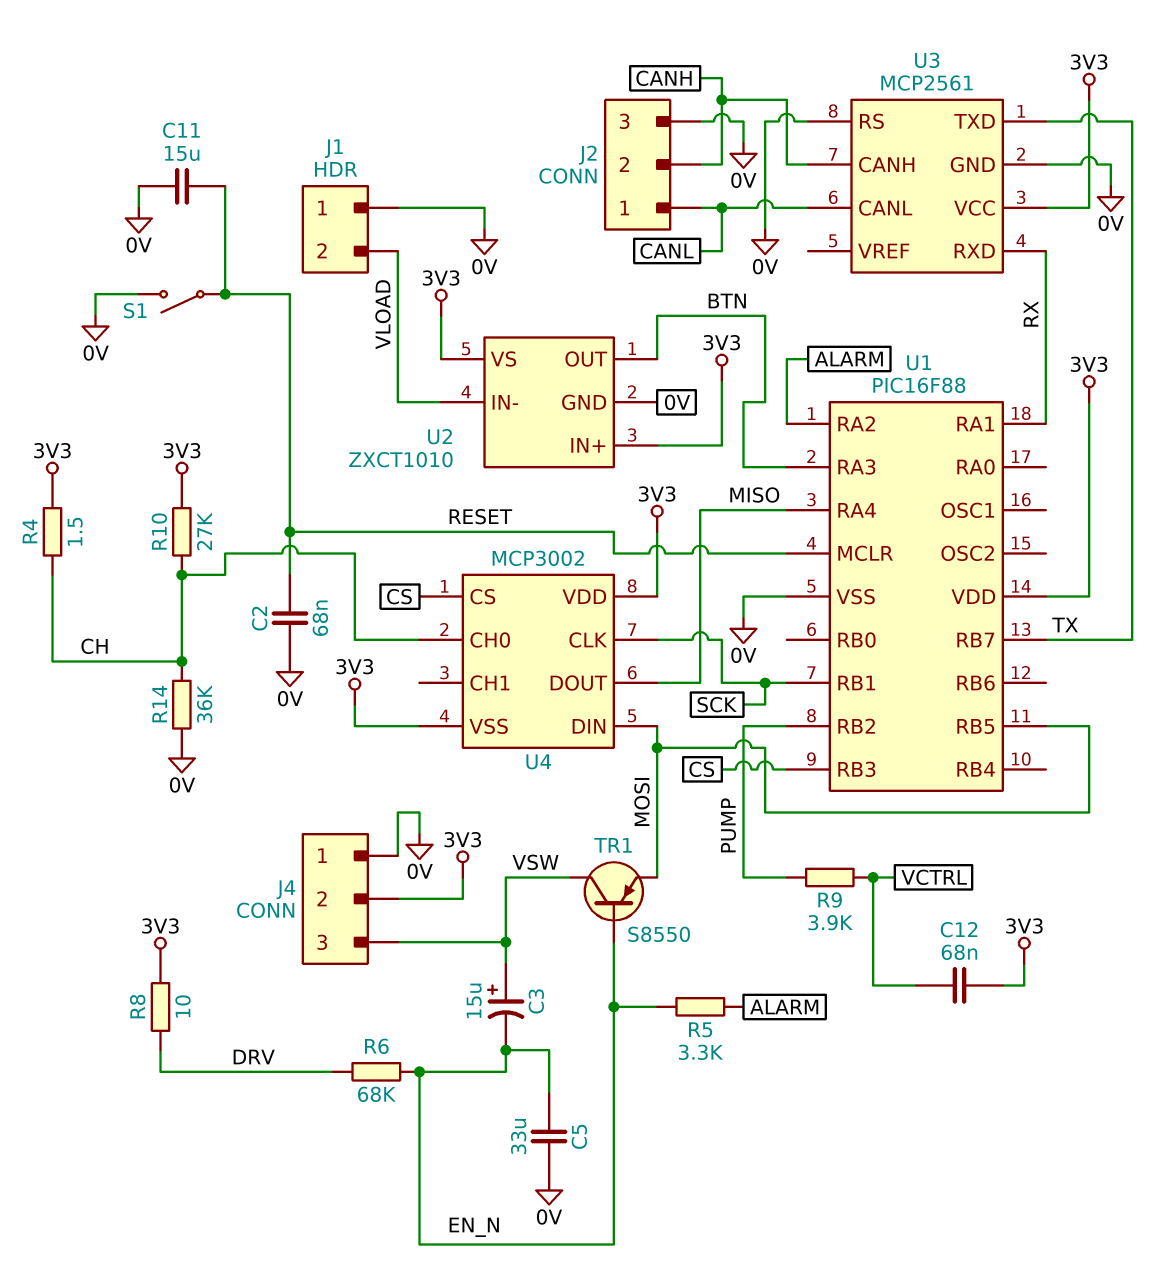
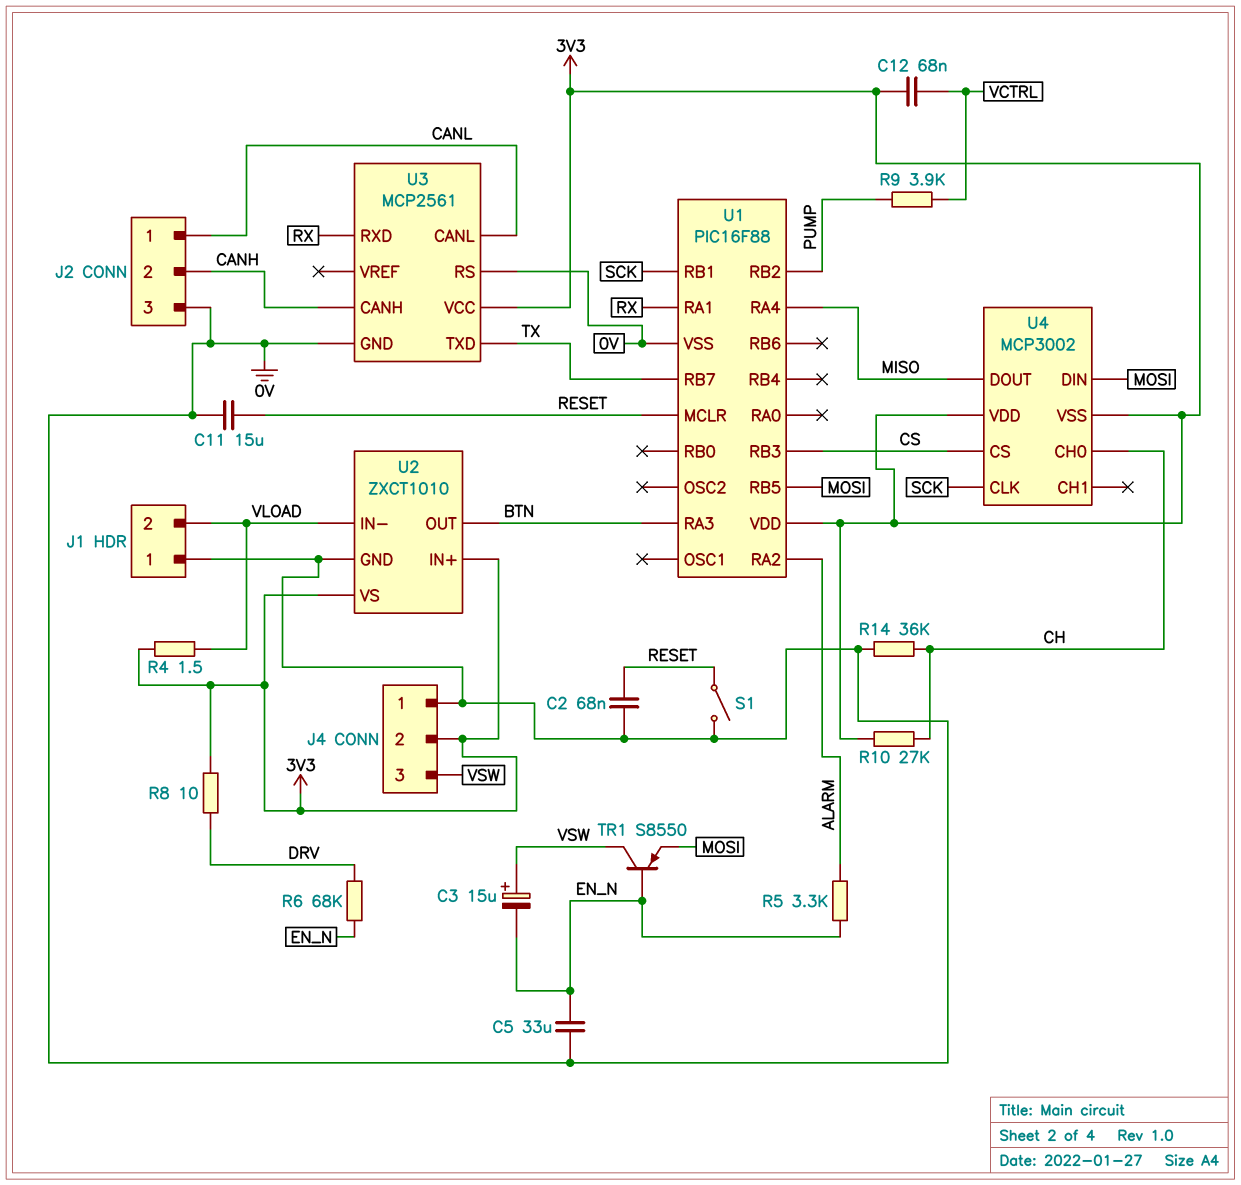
R4: 1.5 (3V3, CH) -> 1.5 (3V3, VLOAD)

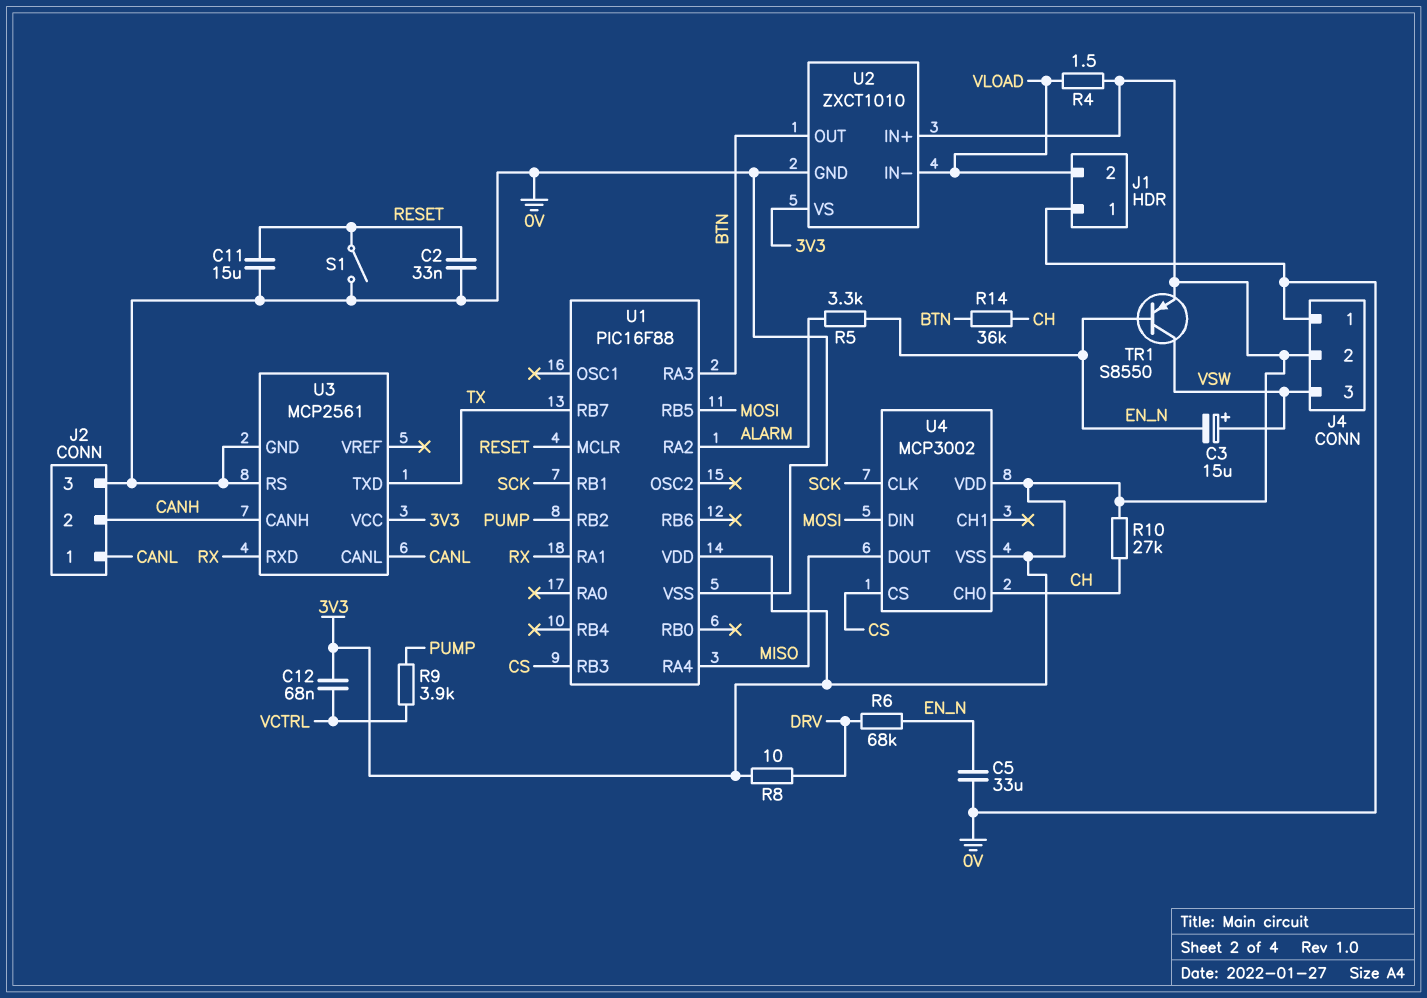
C2: 68nF (0V, RESET) -> 33nF (0V, RESET)
R14: 36k (0V, CH) -> 36k (BTN, CH)
TR1: PNP S8550 (B EN_N, C VSW, E MOSI) -> PNP S8550 (B EN_N, C VSW, E 3V3)

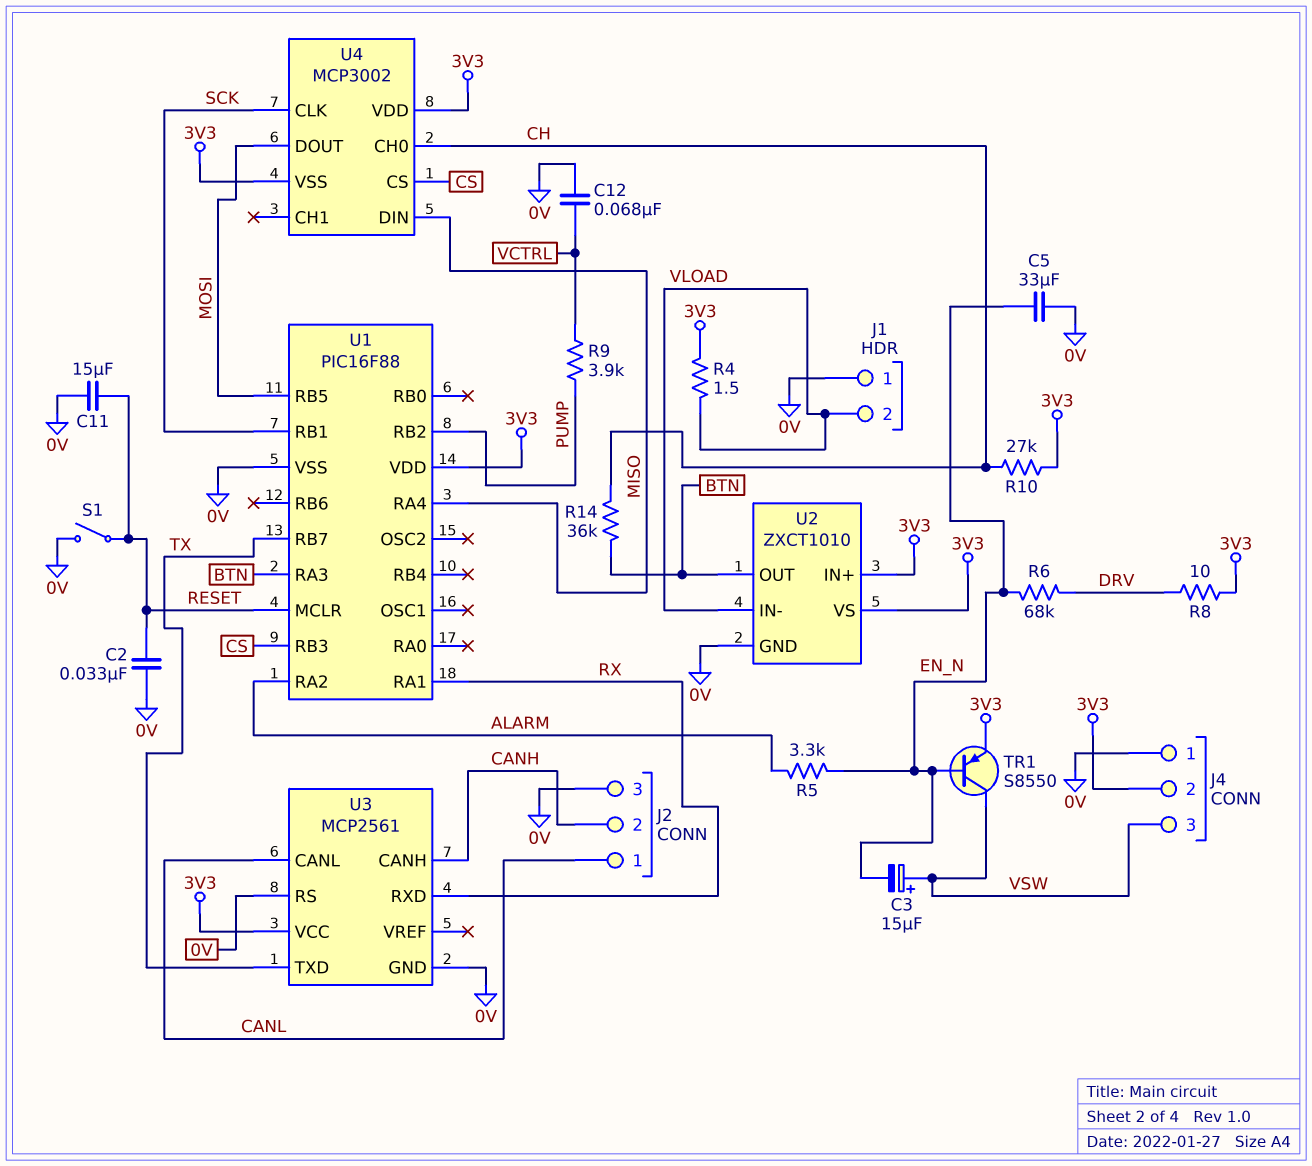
C12: 68nF (3V3, VCTRL) -> 68nF (0V, VCTRL)
U4 pin DIN: MOSI -> MISO
U4 pin DOUT: MISO -> MOSI

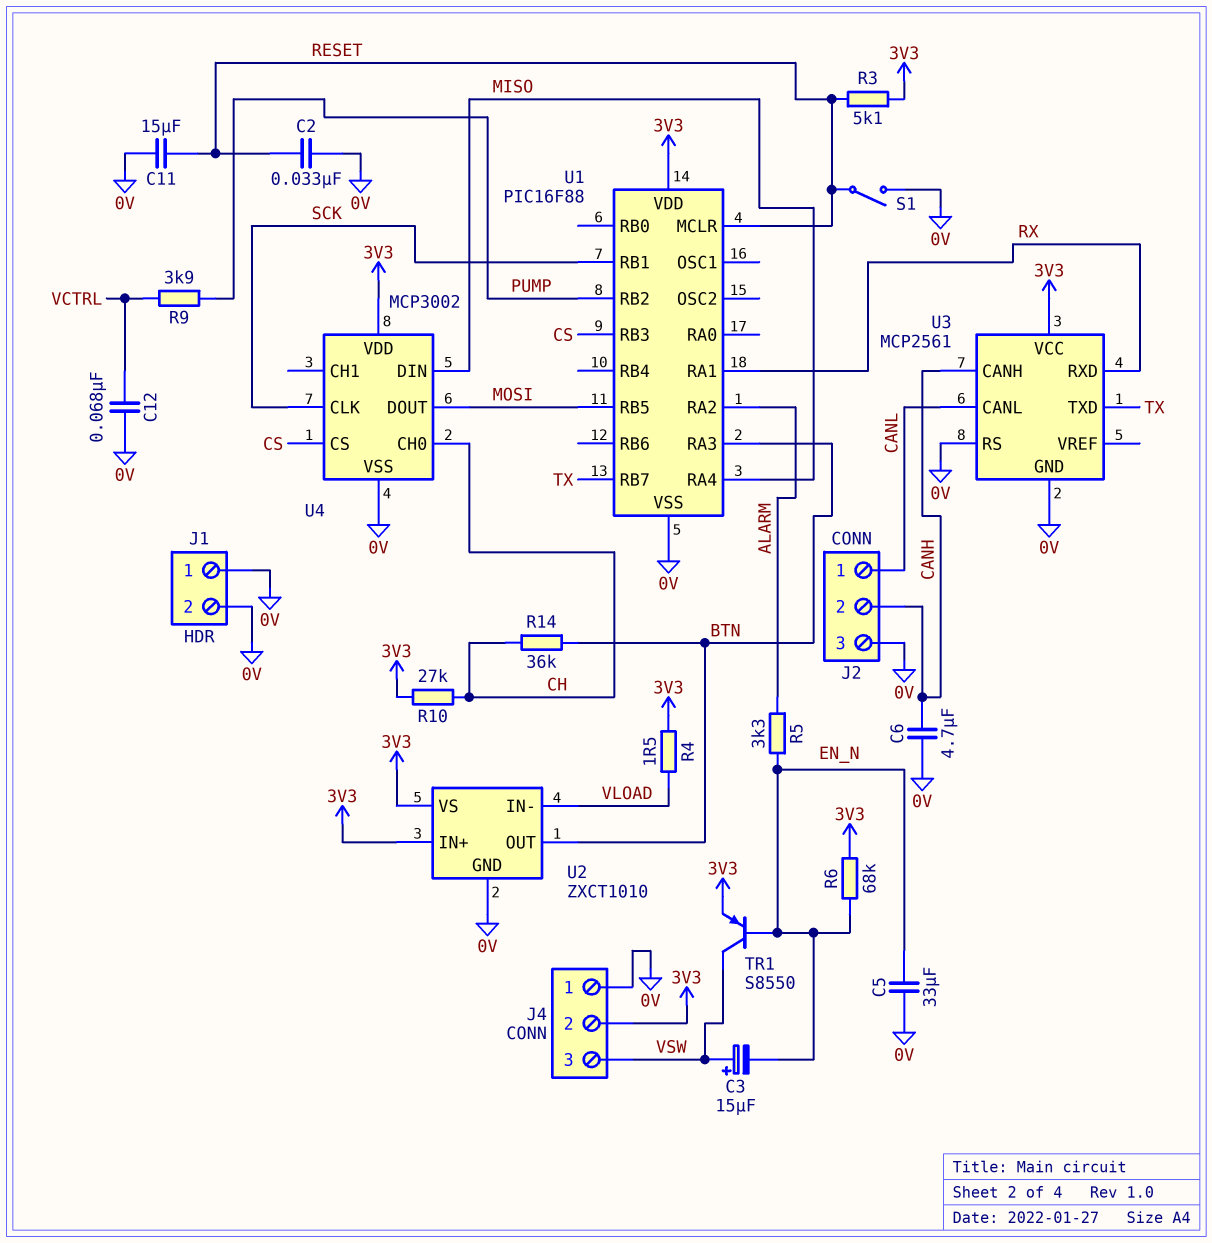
C6: none -> 4.7uF (0V, CANH)
J1 pin 2: VLOAD -> 0V
R3: none -> 5.1k (3V3, RESET)
R6: 68k (DRV, EN_N) -> 68k (3V3, EN_N)
R8: 10 (3V3, DRV) -> none
U4 pin VSS: 3V3 -> 0V

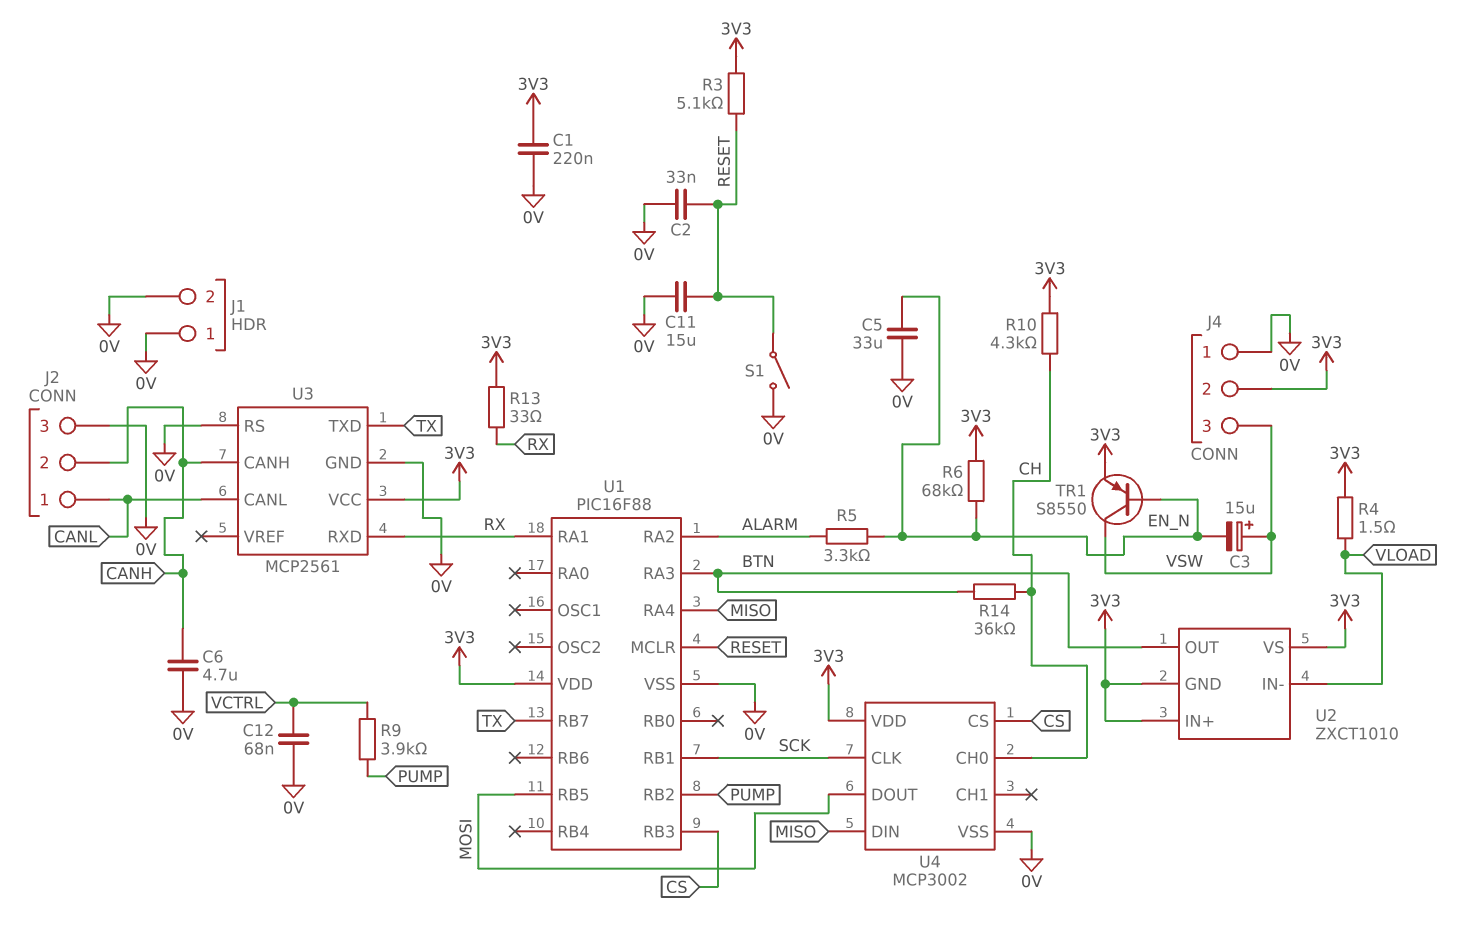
C1: none -> 220nF (0V, 3V3)
R10: 27k (3V3, CH) -> 4.3k (3V3, CH)
R13: none -> 33 (3V3, RX)
U2 pin GND: 0V -> 3V3

